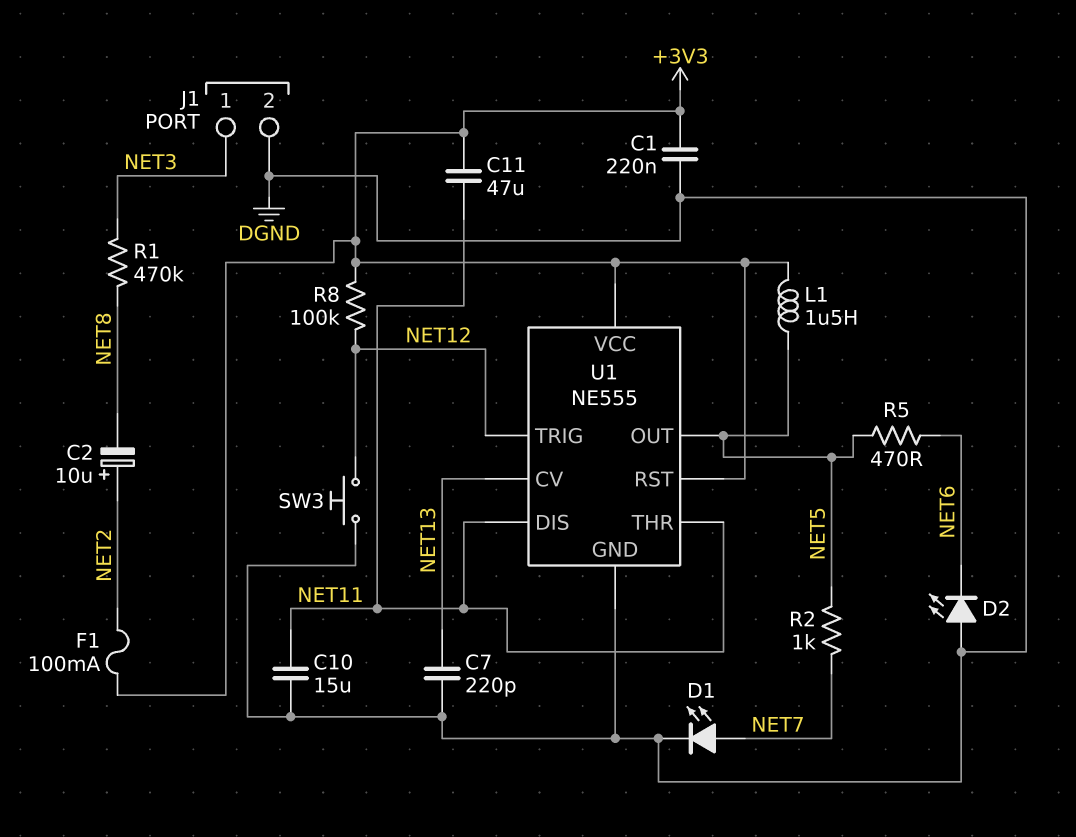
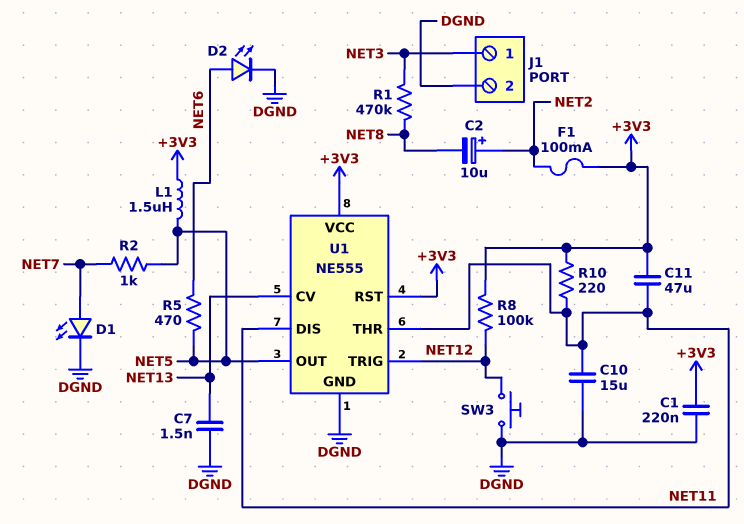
C7: 220pF (DGND, NET13) -> 1.5nF (DGND, NET13)
D2: LED (A DGND, K NET6) -> LED (A NET6, K DGND)
R10: none -> 220 (+3V3, NET11)

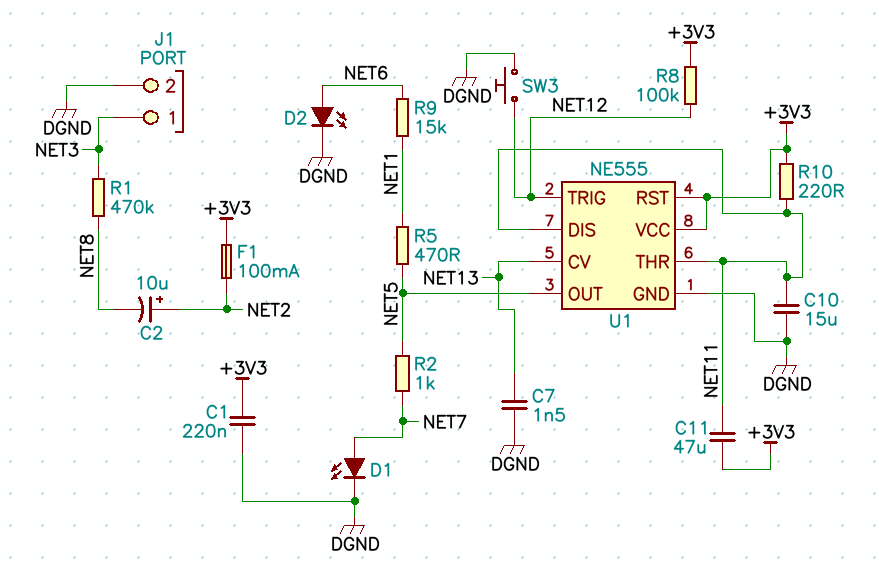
L1: 1.5uH (+3V3, NET5) -> none
R5: 470 (NET5, NET6) -> 470 (NET1, NET5)
R9: none -> 15k (NET1, NET6)

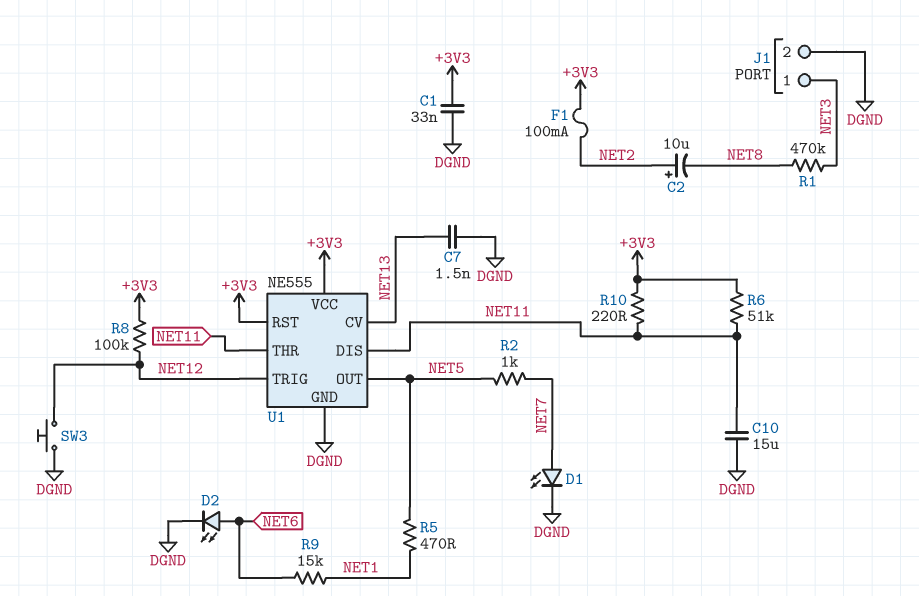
C1: 220nF (+3V3, DGND) -> 33nF (+3V3, DGND)
C11: 47uF (+3V3, NET11) -> none
R6: none -> 51k (+3V3, NET11)

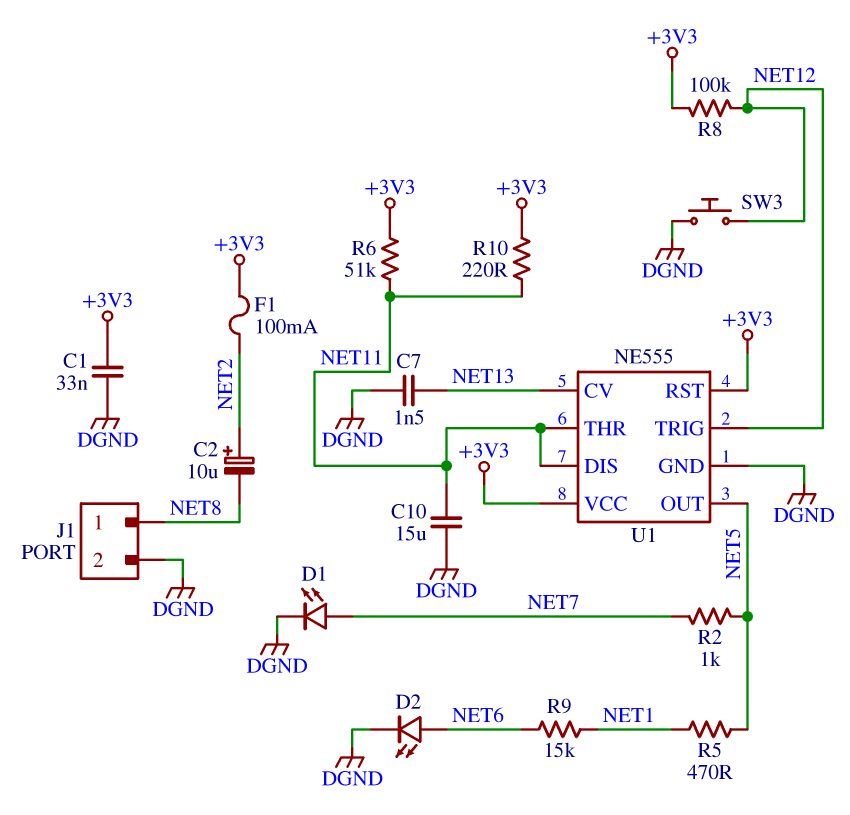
J1 pin 1: NET3 -> NET8
R1: 470k (NET3, NET8) -> none

